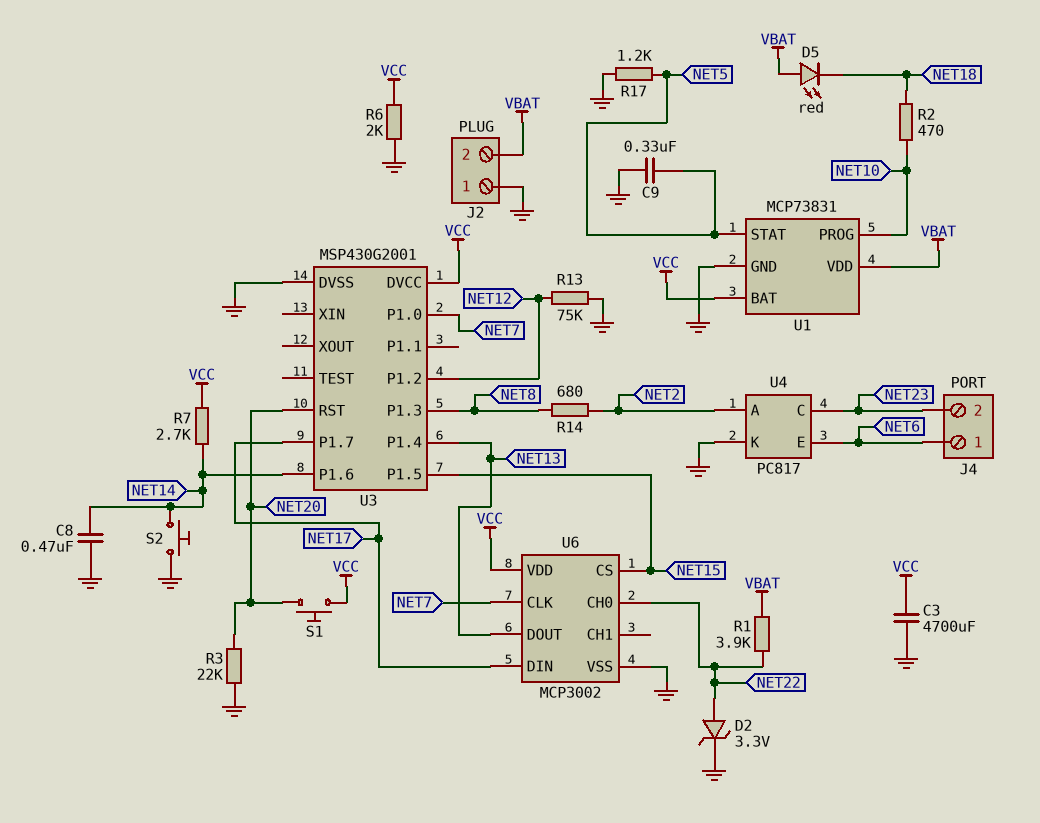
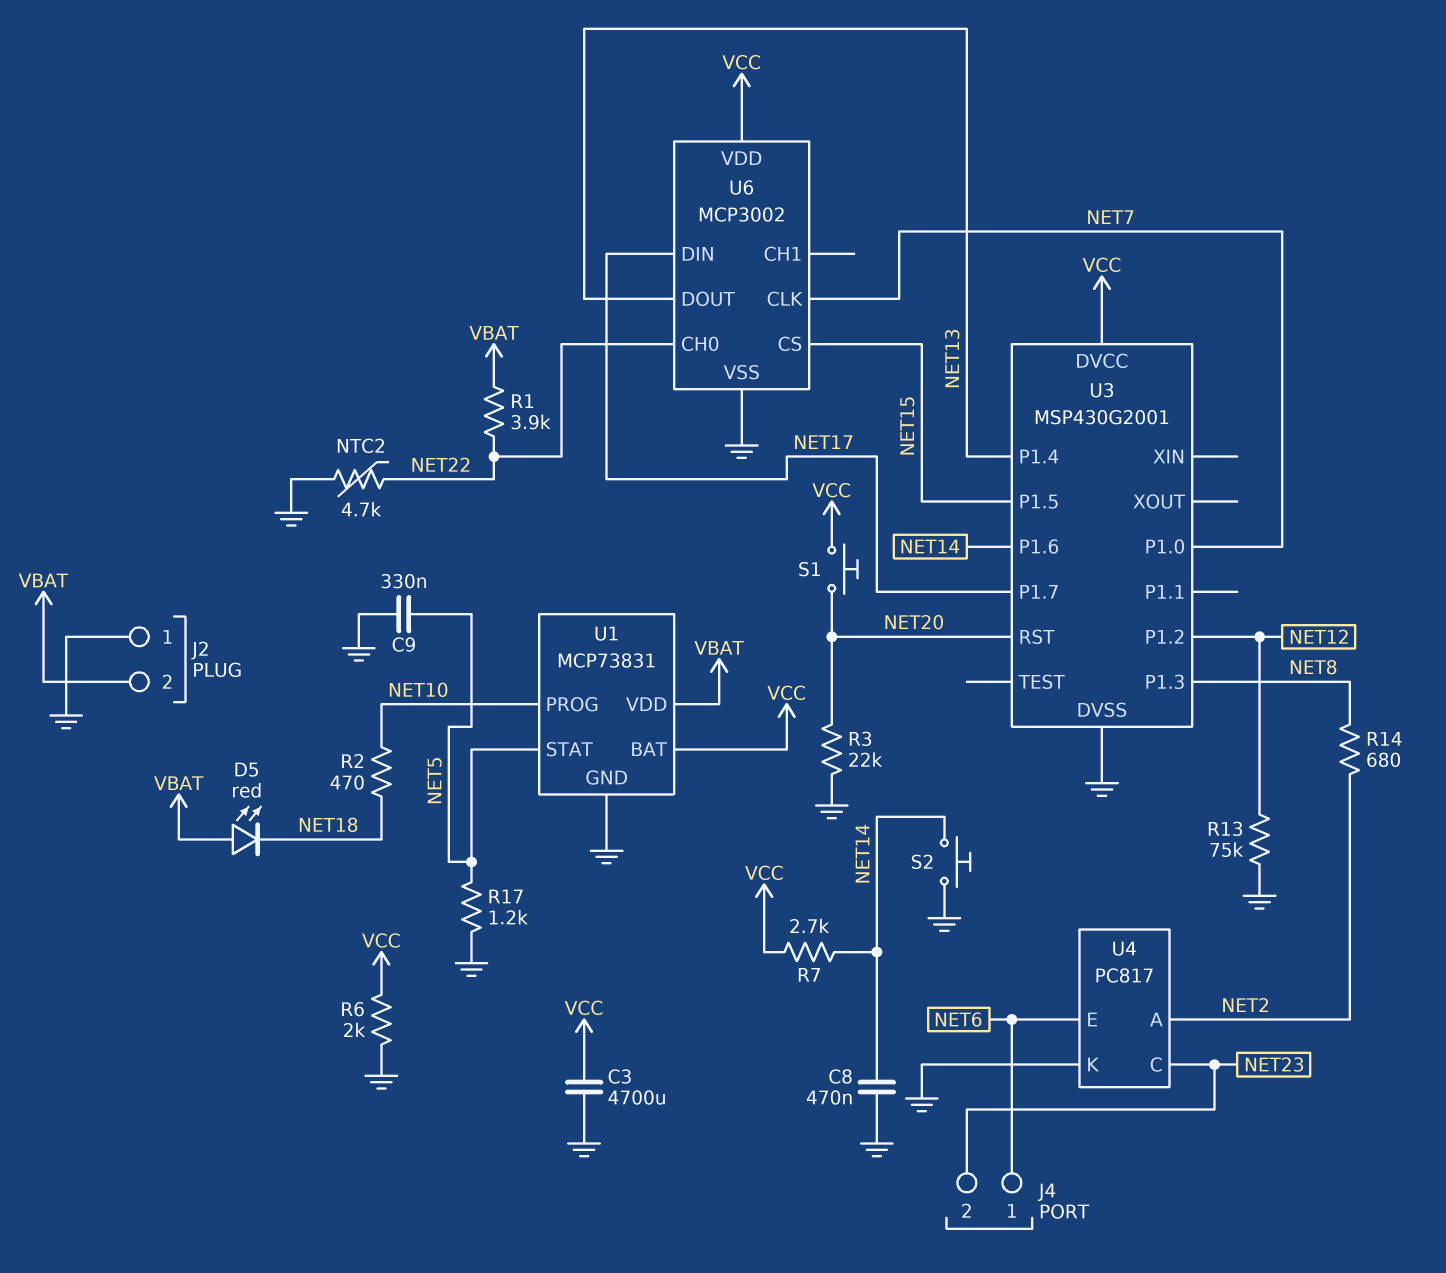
D2: zener 3.3V (A NET22, K GND) -> none
NTC2: none -> 4.7k (GND, NET22)

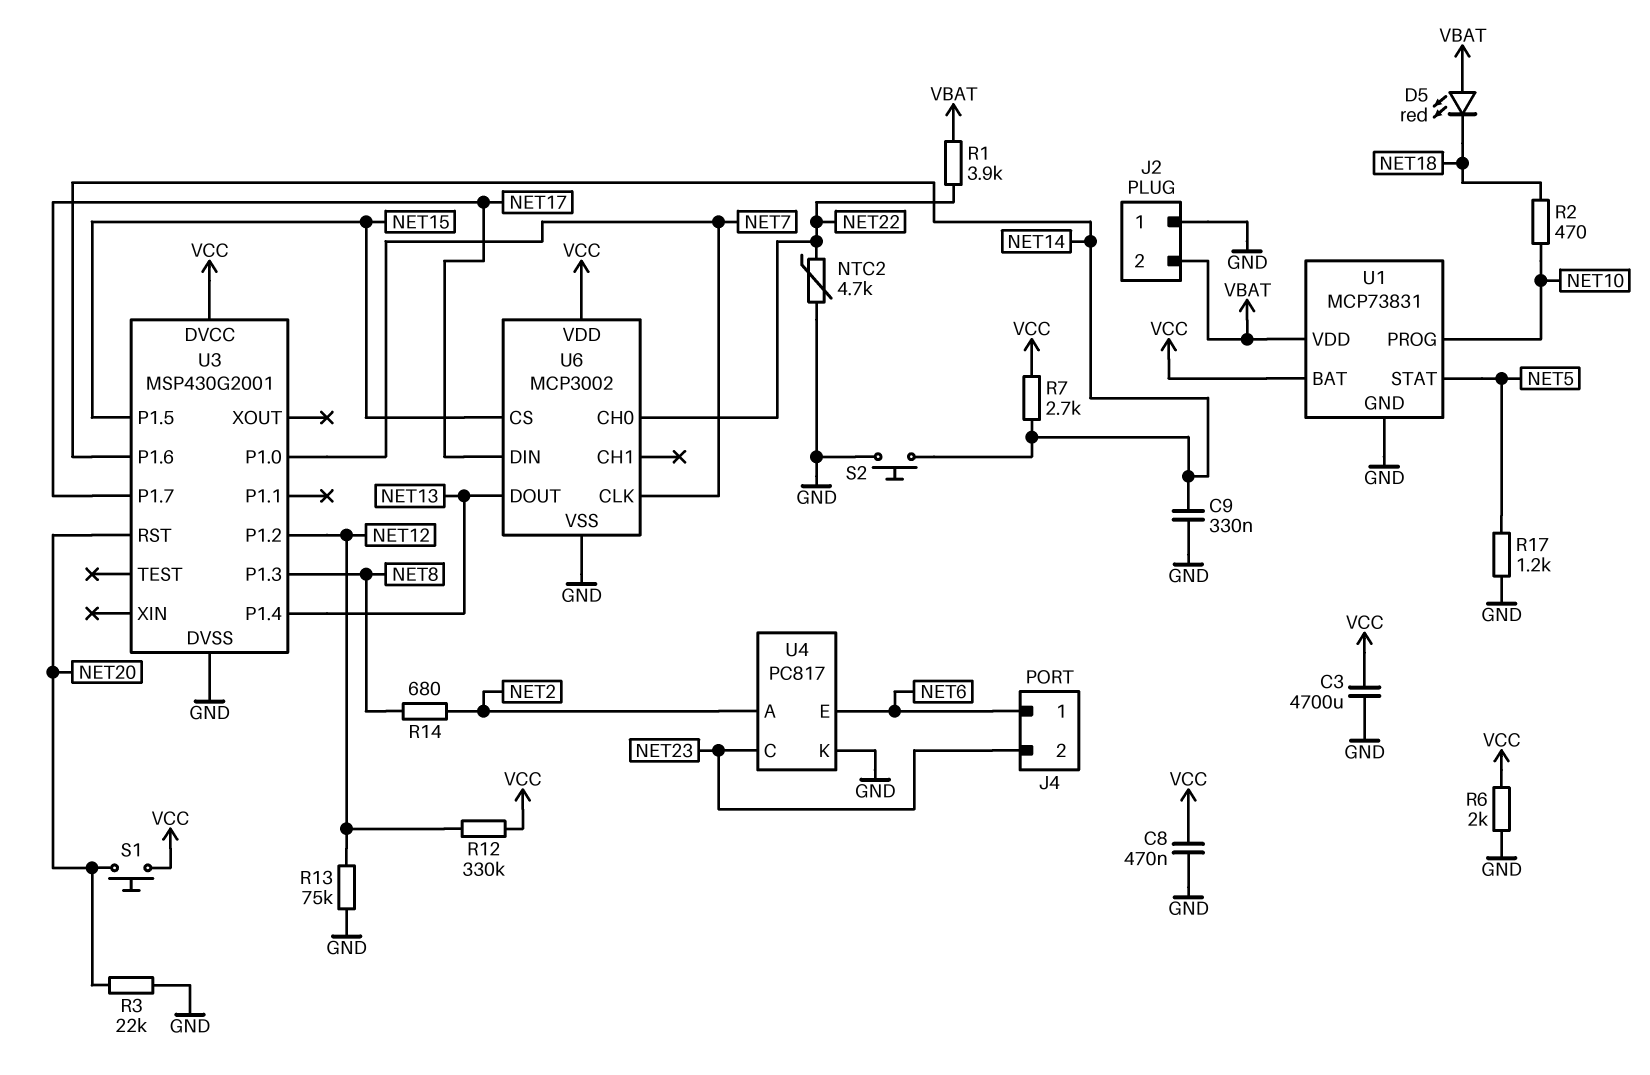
C8: 470nF (GND, NET14) -> 470nF (GND, VCC)
C9: 330nF (GND, NET5) -> 330nF (GND, NET14)
R12: none -> 330k (NET12, VCC)

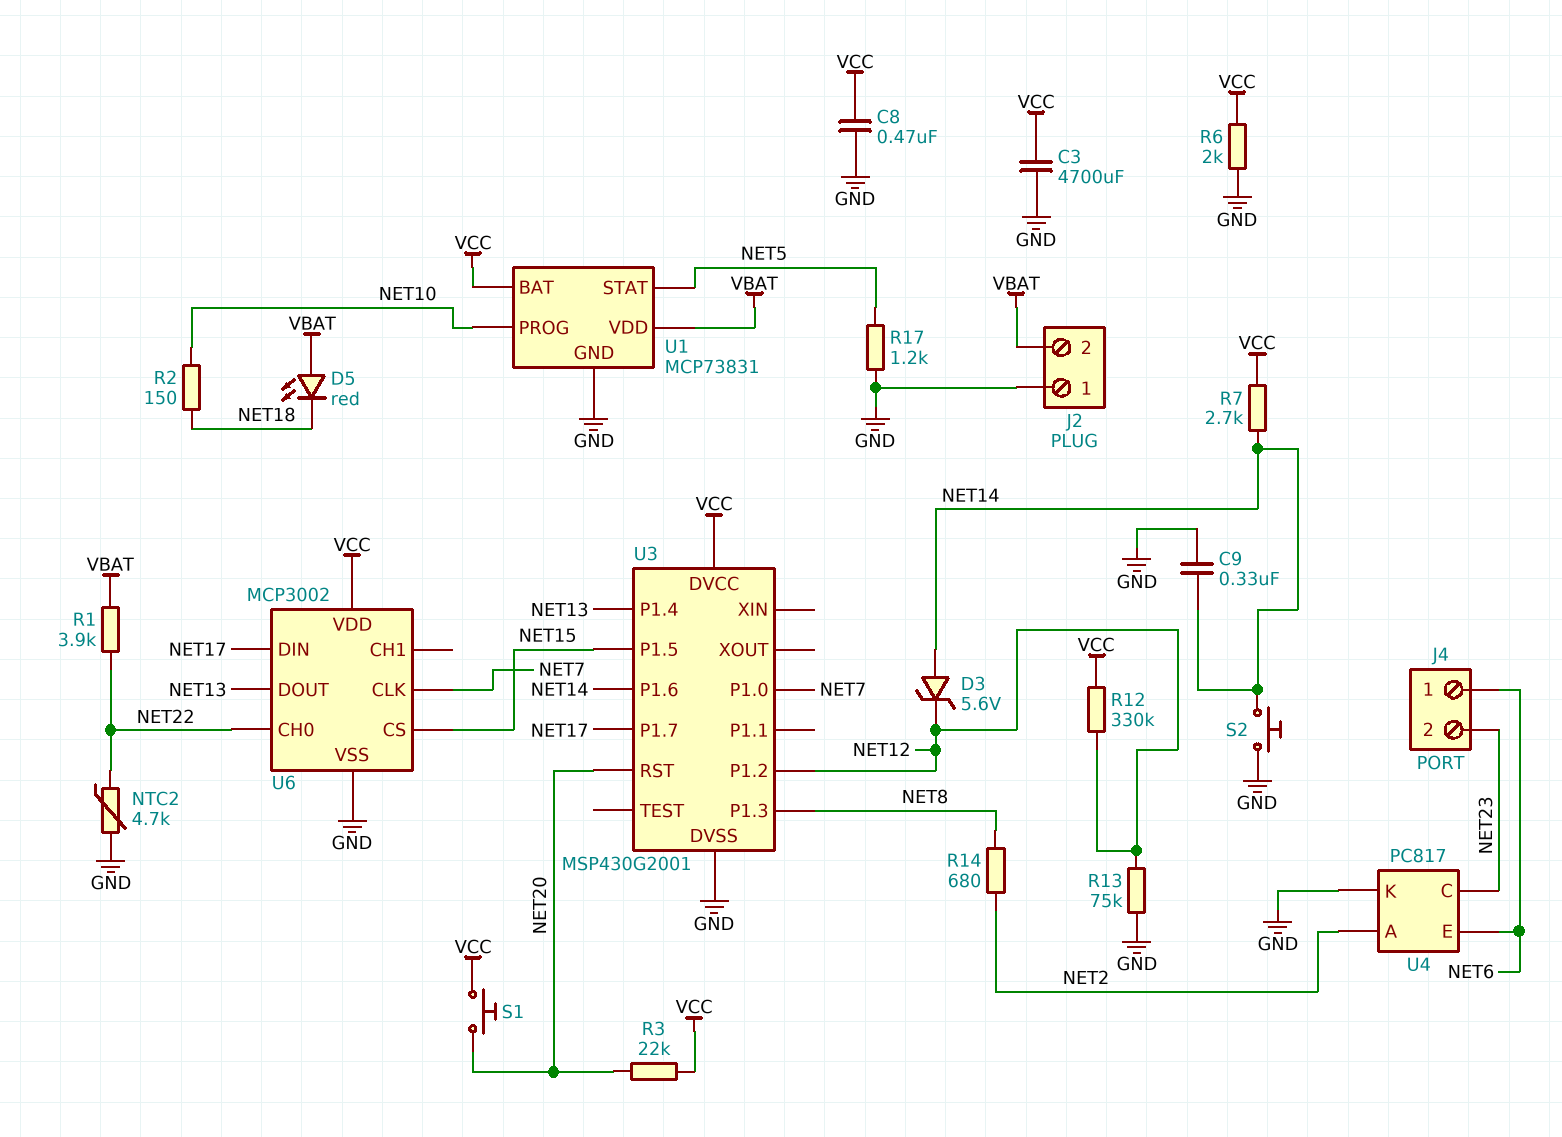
D3: none -> zener 5.6V (A NET14, K NET12)
R2: 470 (NET10, NET18) -> 150 (NET10, NET18)
R3: 22k (GND, NET20) -> 22k (NET20, VCC)

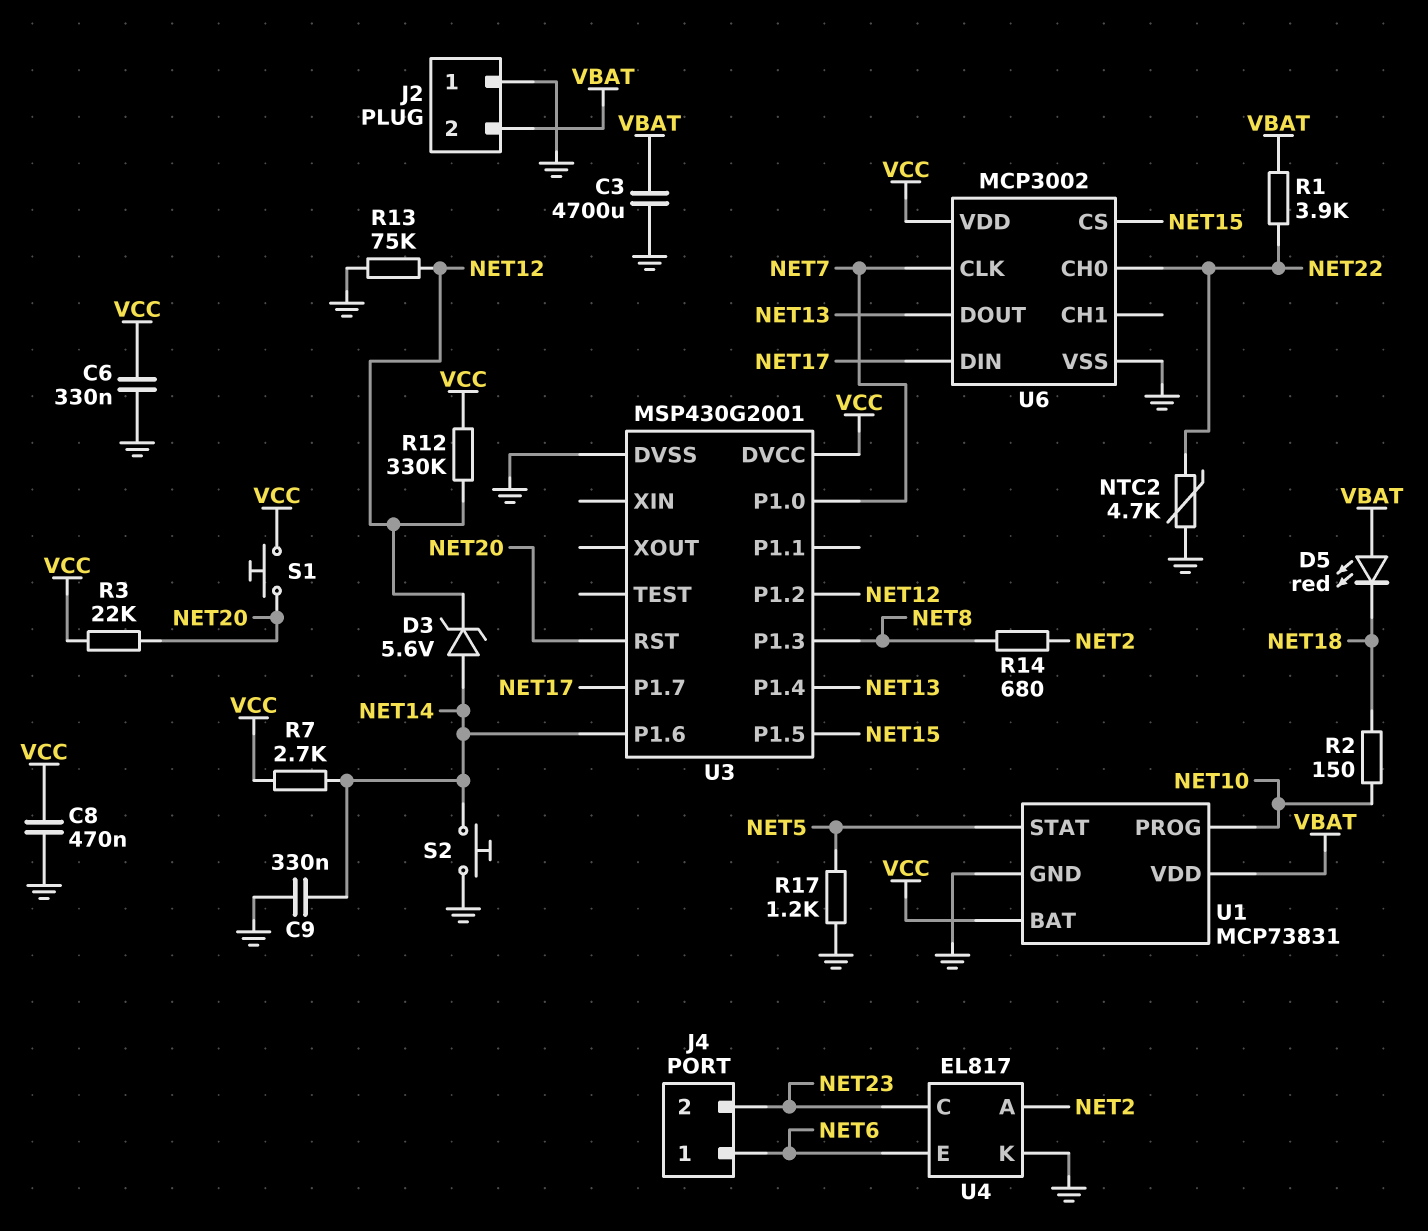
C3: 4700uF (GND, VCC) -> 4700uF (GND, VBAT)
C6: none -> 330nF (GND, VCC)
R6: 2k (GND, VCC) -> none
U4: PC817 -> EL817

